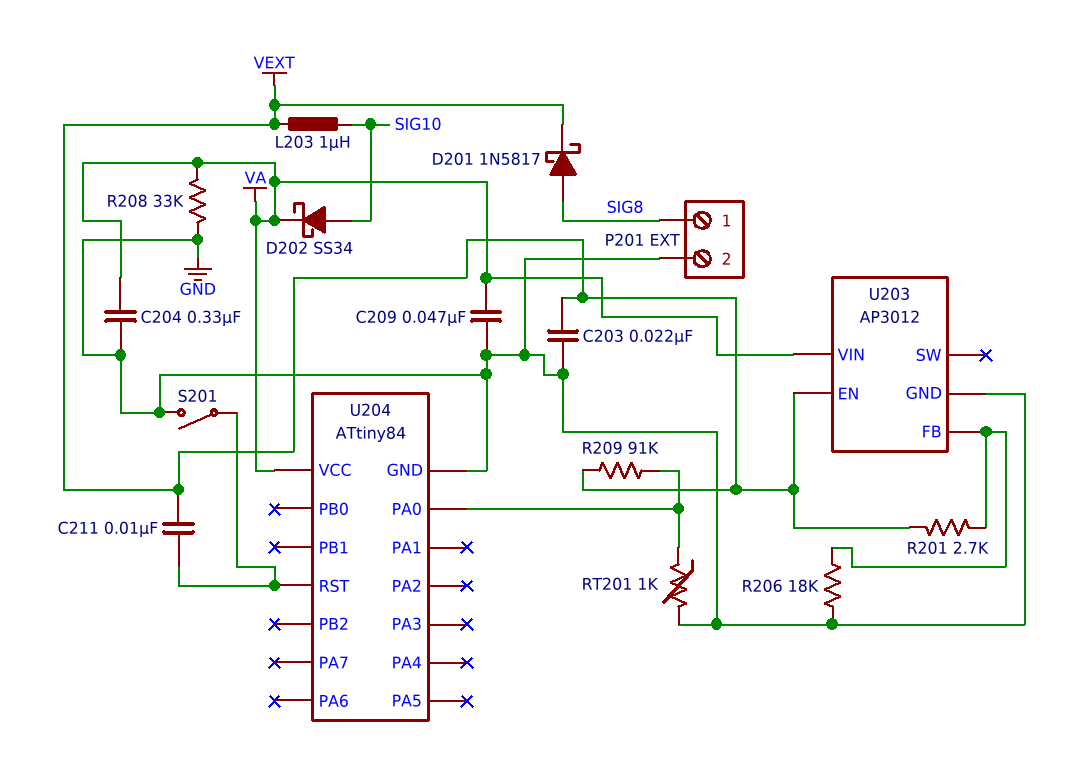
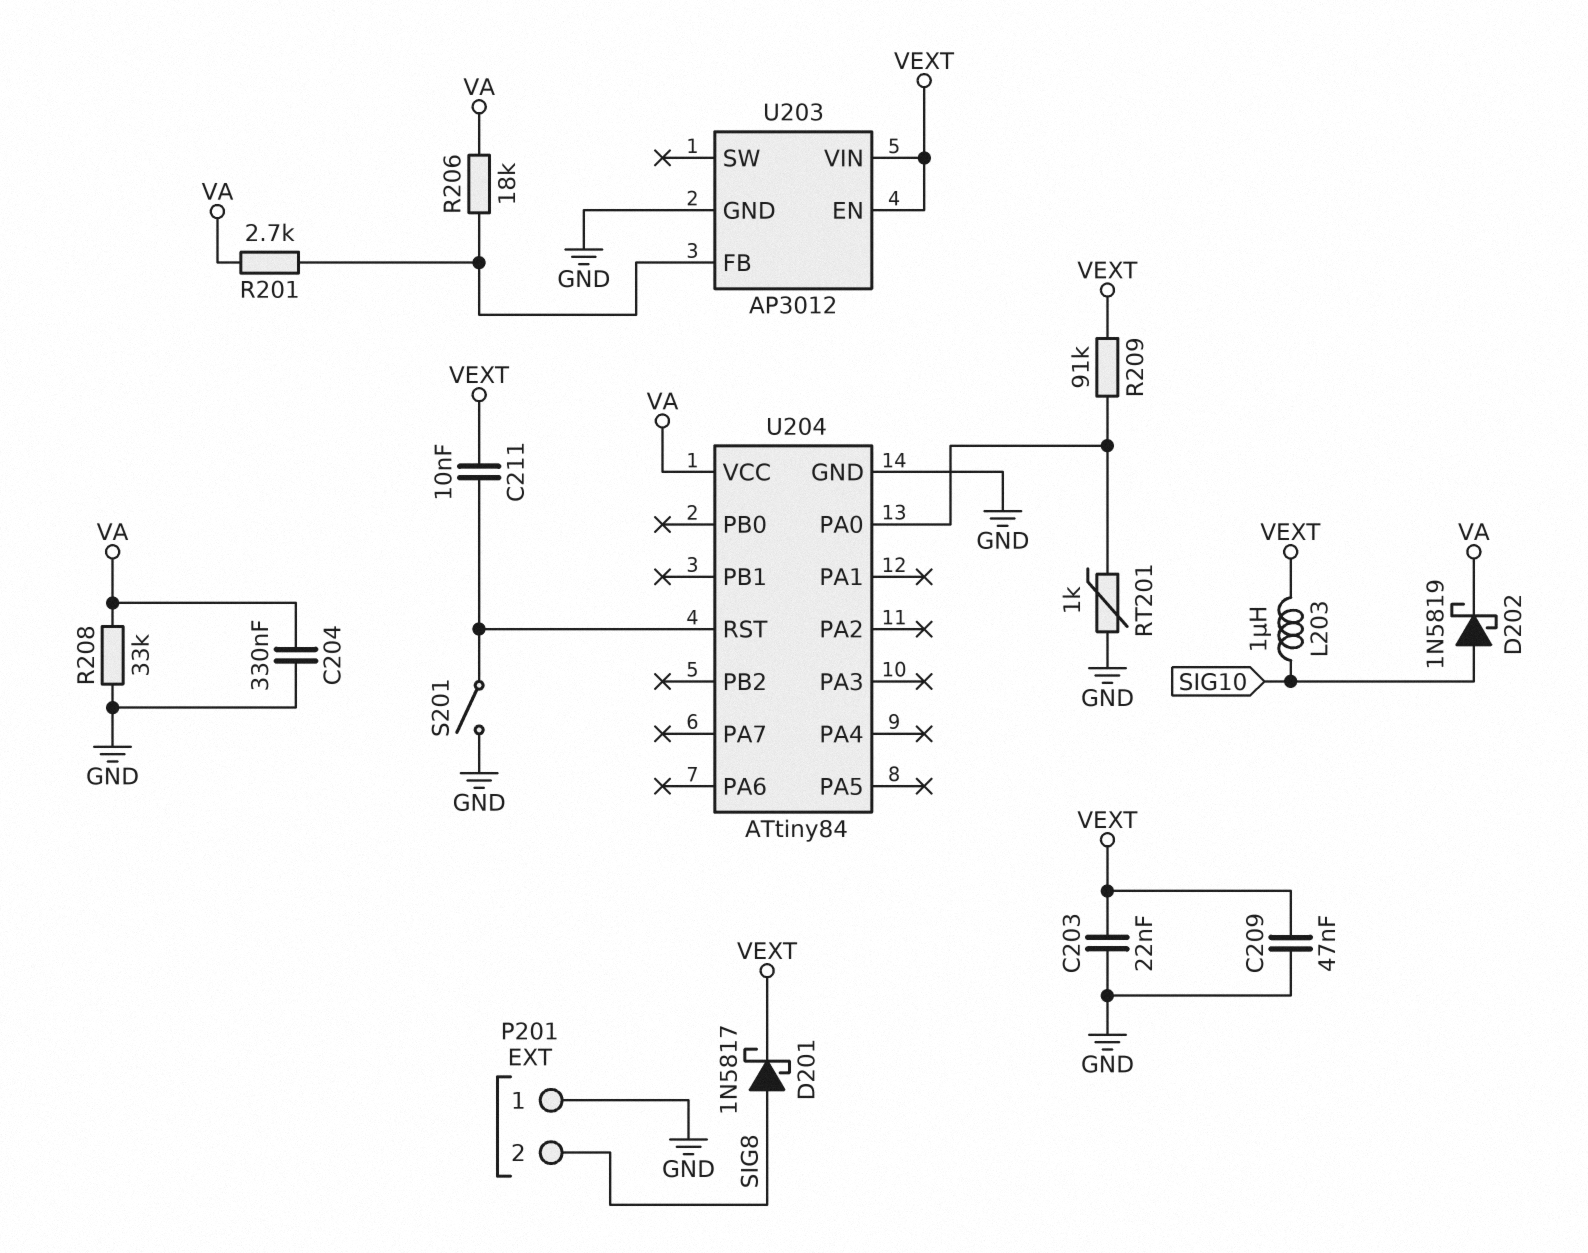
C209: 47nF (GND, VA) -> 47nF (GND, VEXT)
D202: schottky SS34 (A SIG10, K VA) -> schottky 1N5819 (A SIG10, K VA)
P201 pin 1: SIG8 -> GND
P201 pin 2: GND -> SIG8
R201: 2.7k (U203/FB, VEXT) -> 2.7k (U203/FB, VA)
R206: 18k (GND, U203/FB) -> 18k (U203/FB, VA)
U203 pin VIN: VA -> VEXT

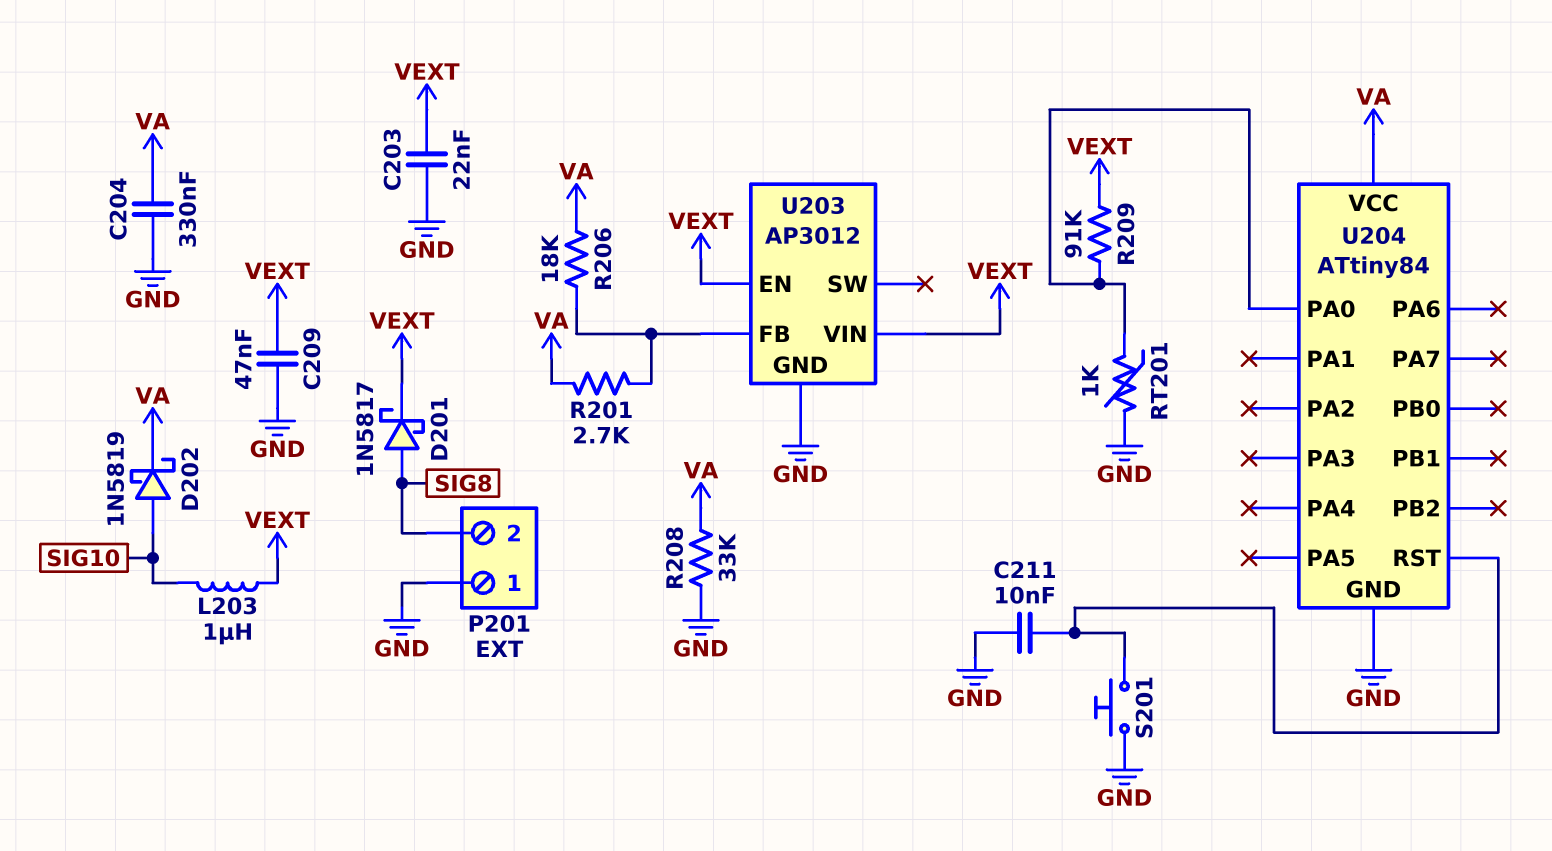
C211: 10nF (U204/RST, VEXT) -> 10nF (GND, U204/RST)
S201: switch (GND, U204/RST) -> button (GND, U204/RST)

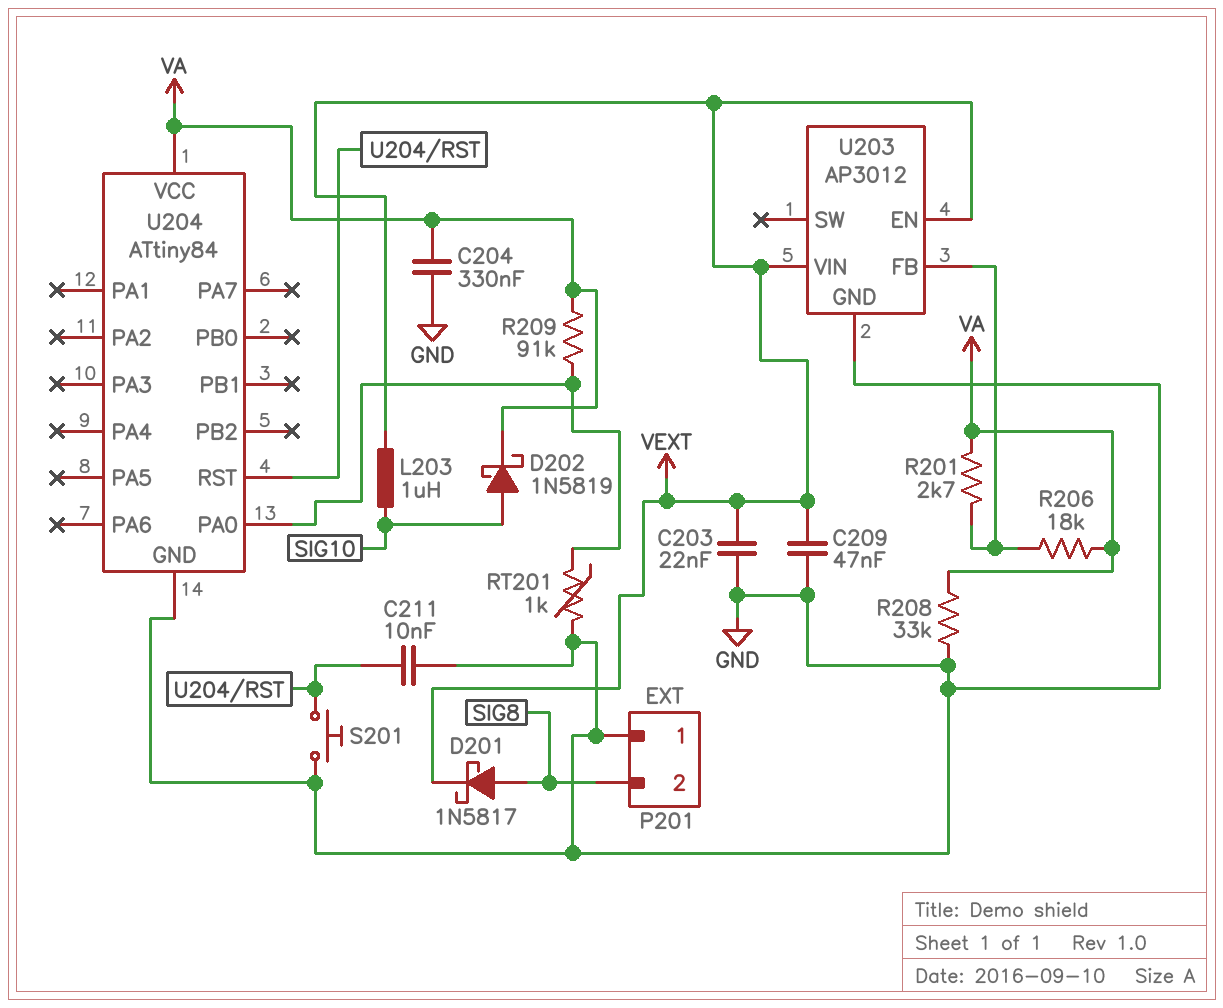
R209: 91k (U204/PA0, VEXT) -> 91k (U204/PA0, VA)

